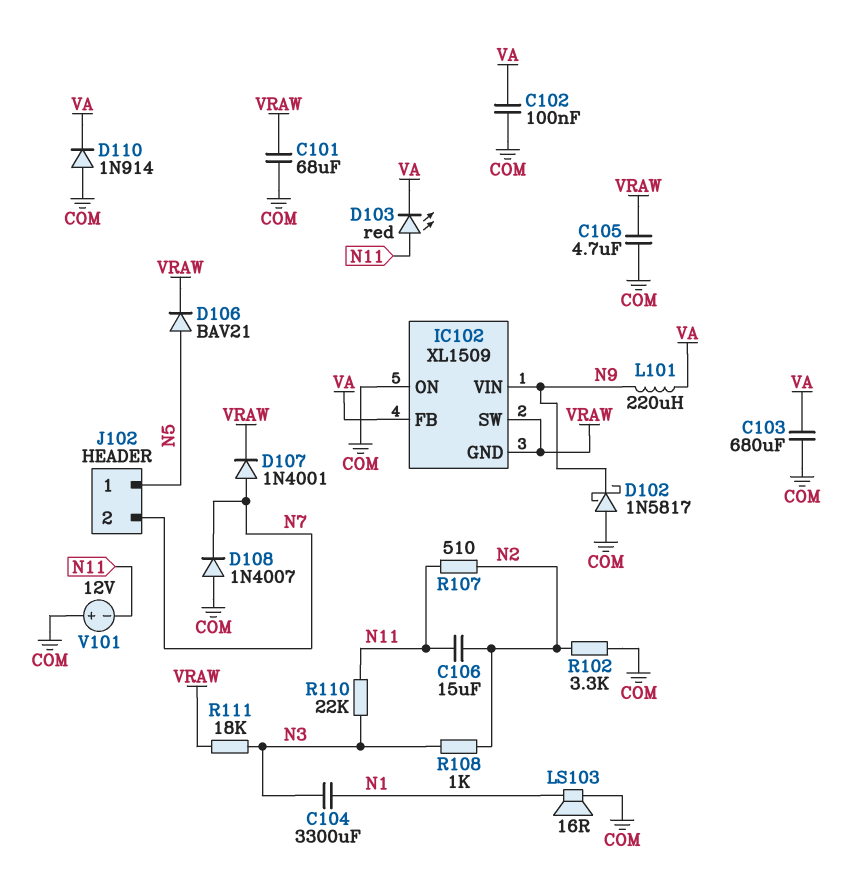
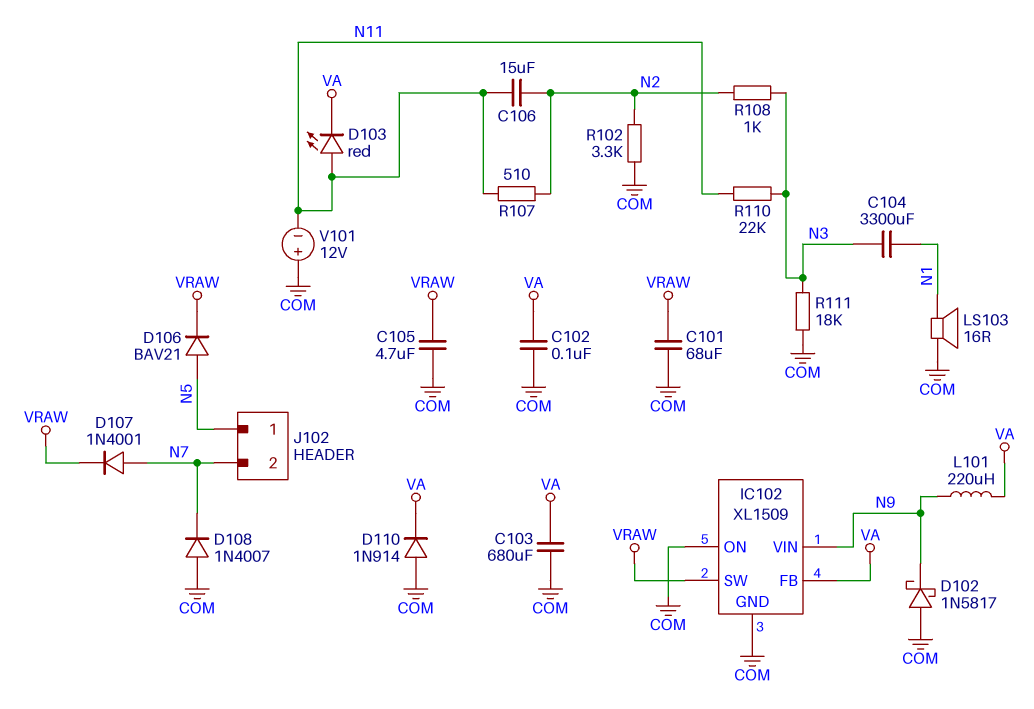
IC102 pin GND: VRAW -> COM
R111: 18k (N3, VRAW) -> 18k (COM, N3)

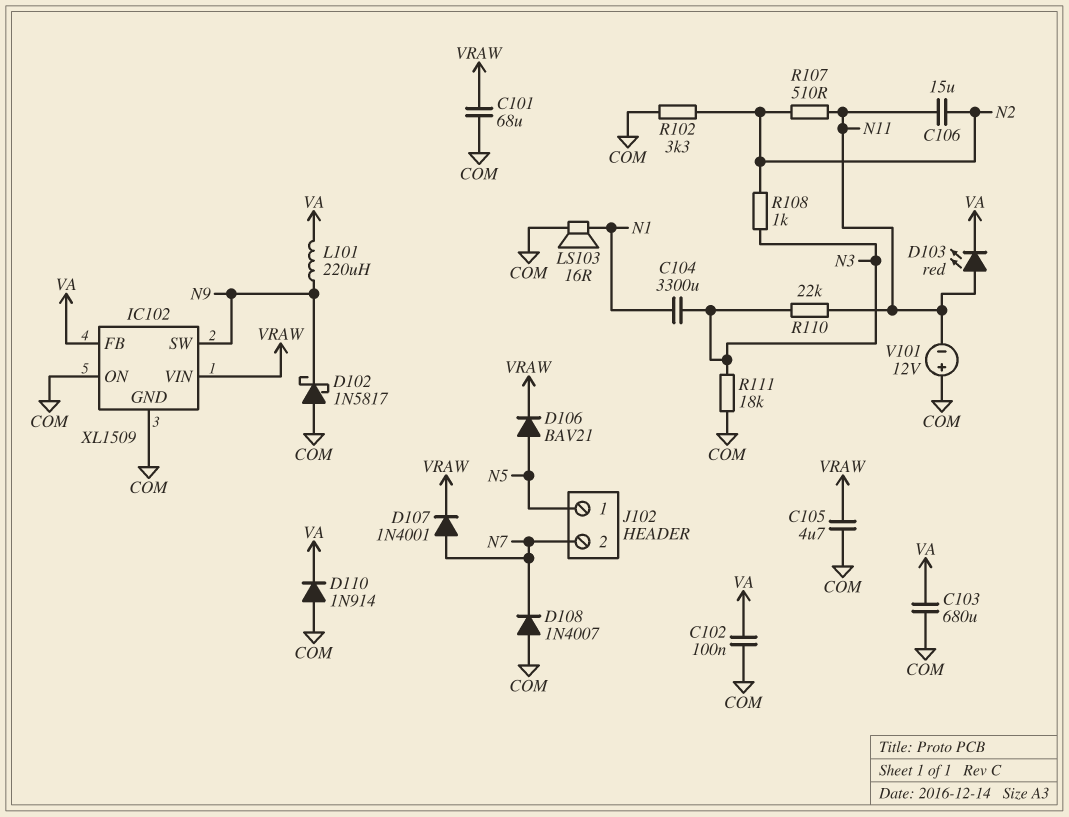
IC102 pin SW: VRAW -> N9
IC102 pin VIN: N9 -> VRAW

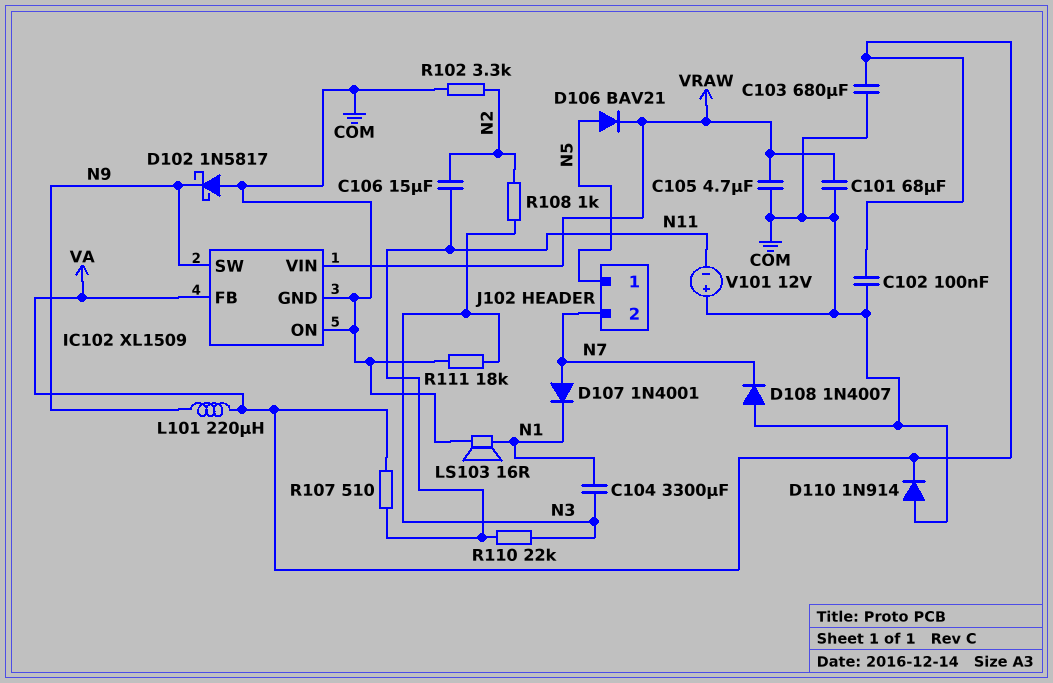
D103: LED red (A N11, K VA) -> none
D107: diode 1N4001 (A N7, K VRAW) -> diode 1N4001 (A N7, K N1)
R107: 510 (N2, N11) -> 510 (N11, VA)

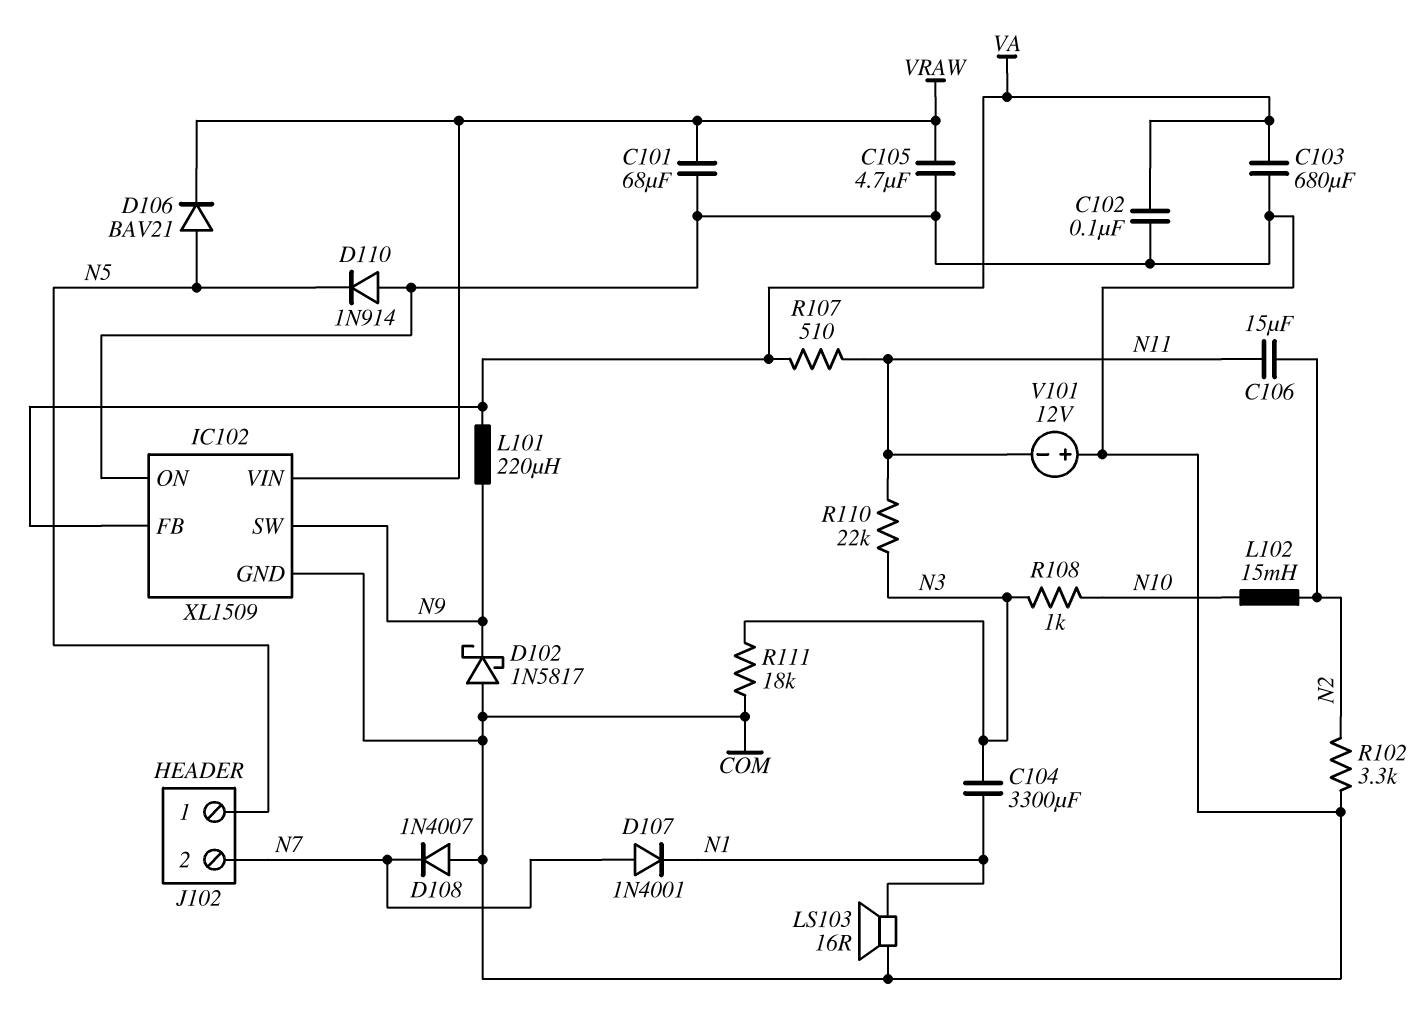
D110: diode 1N914 (A COM, K VA) -> diode 1N914 (A COM, K N5)
L102: none -> 15mH (N2, N10)
R108: 1k (N2, N3) -> 1k (N3, N10)

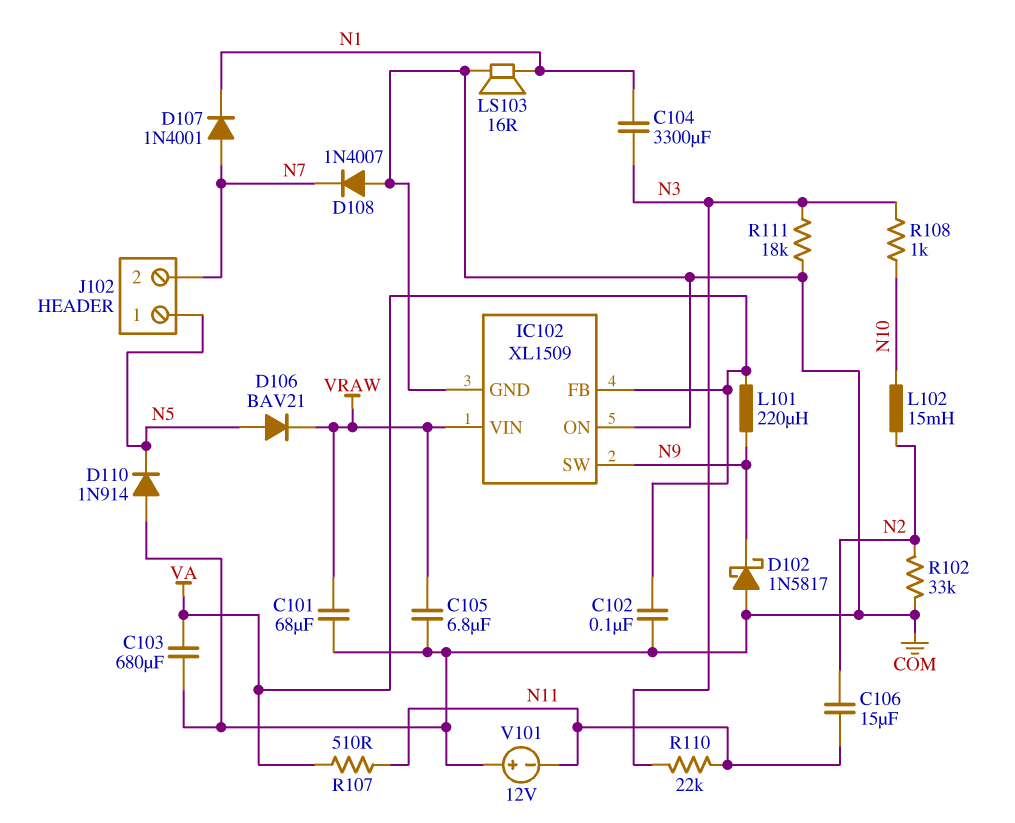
C105: 4.7uF (COM, VRAW) -> 6.8uF (COM, VRAW)
R102: 3.3k (COM, N2) -> 33k (COM, N2)

